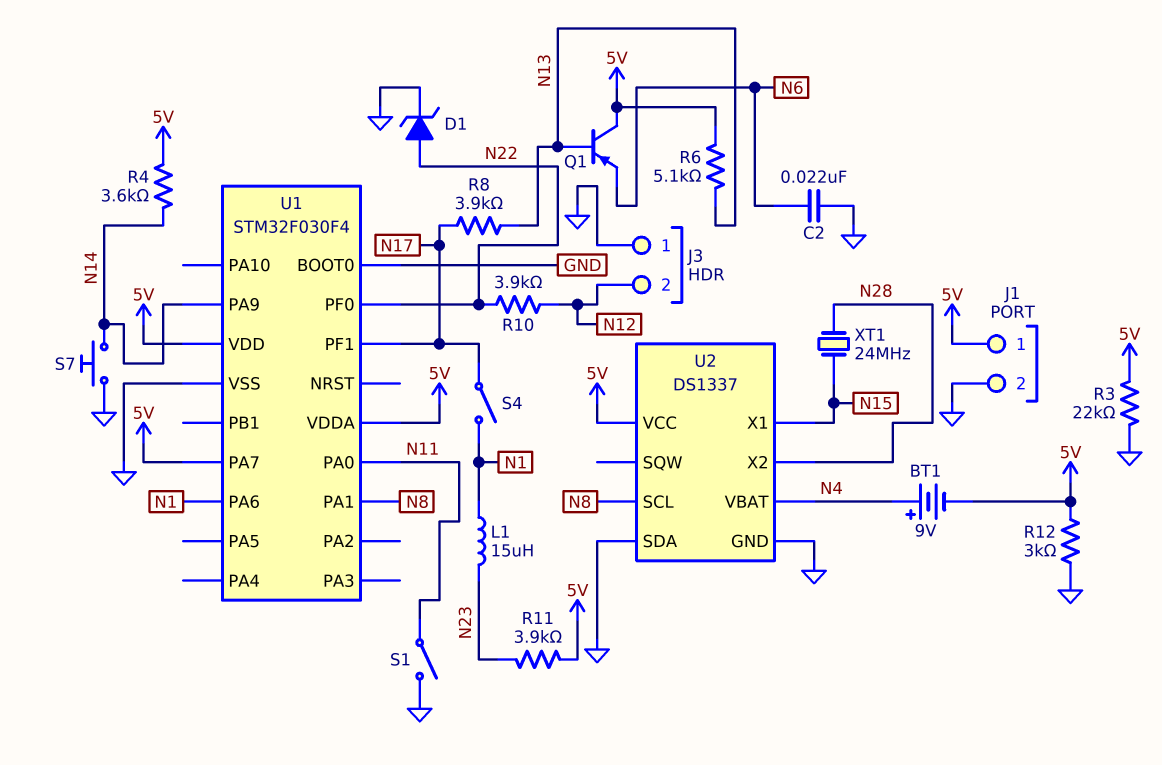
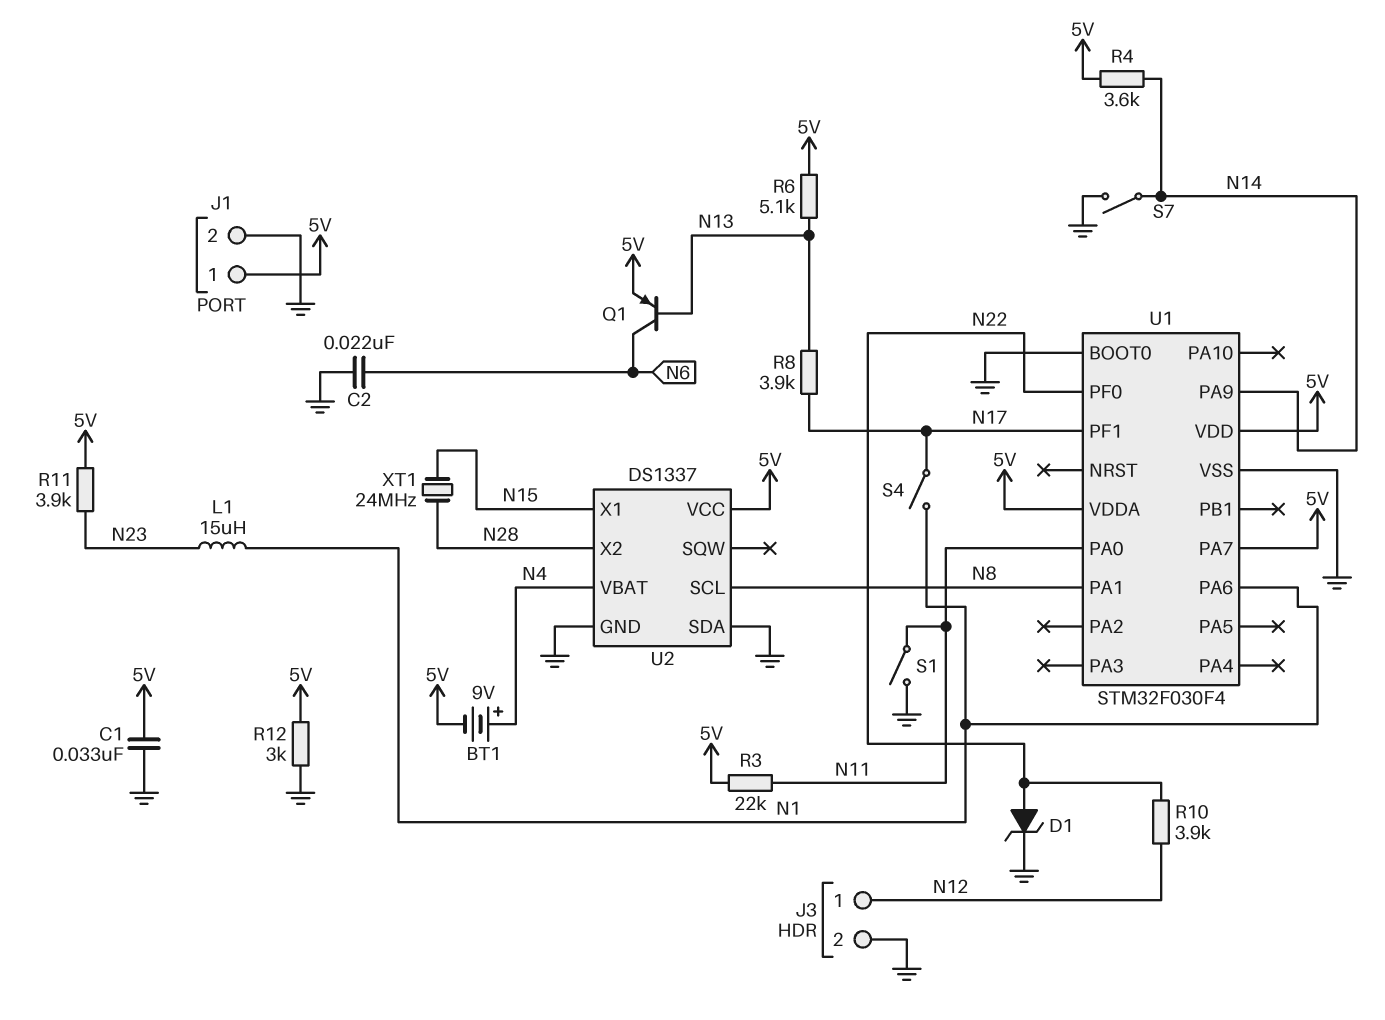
C1: none -> 33nF (5V, GND)
J3 pin 1: GND -> N12
J3 pin 2: N12 -> GND
Q1: PNP (B N13, C 5V, E N6) -> PNP (B N13, C N6, E 5V)
R3: 22k (5V, GND) -> 22k (5V, N11)
S7: button (GND, N14) -> switch (GND, N14)

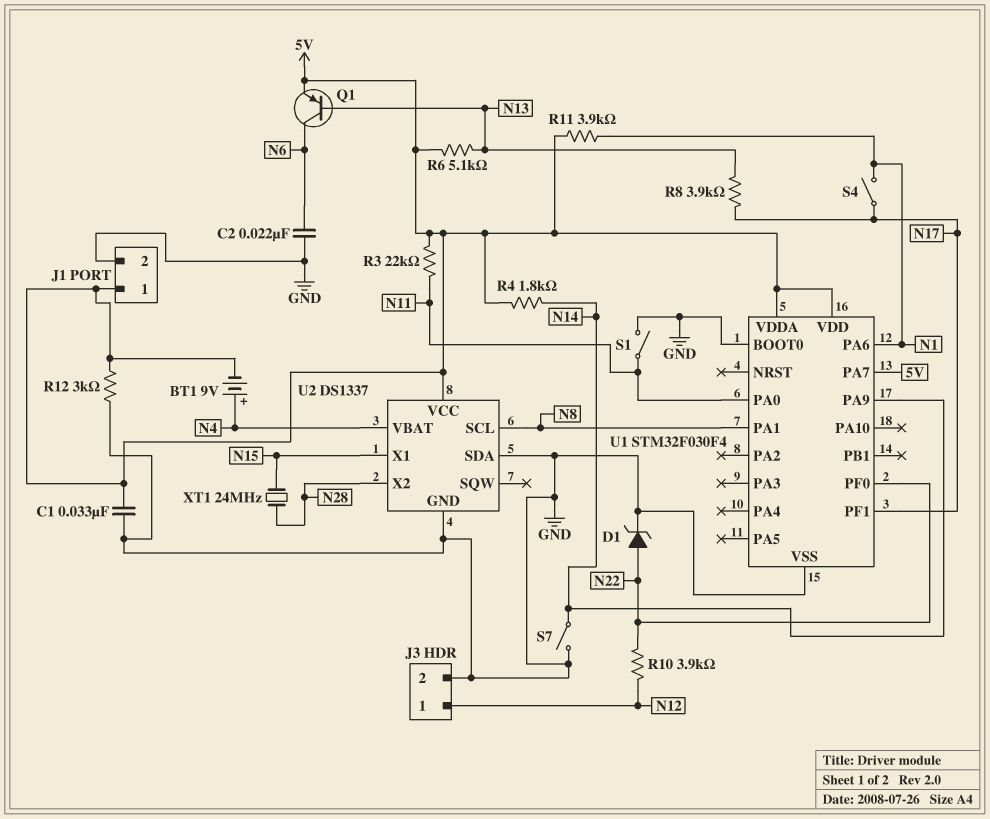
L1: 15uH (N1, N23) -> none
R4: 3.6k (5V, N14) -> 1.8k (5V, N14)
R11: 3.9k (5V, N23) -> 3.9k (5V, N1)

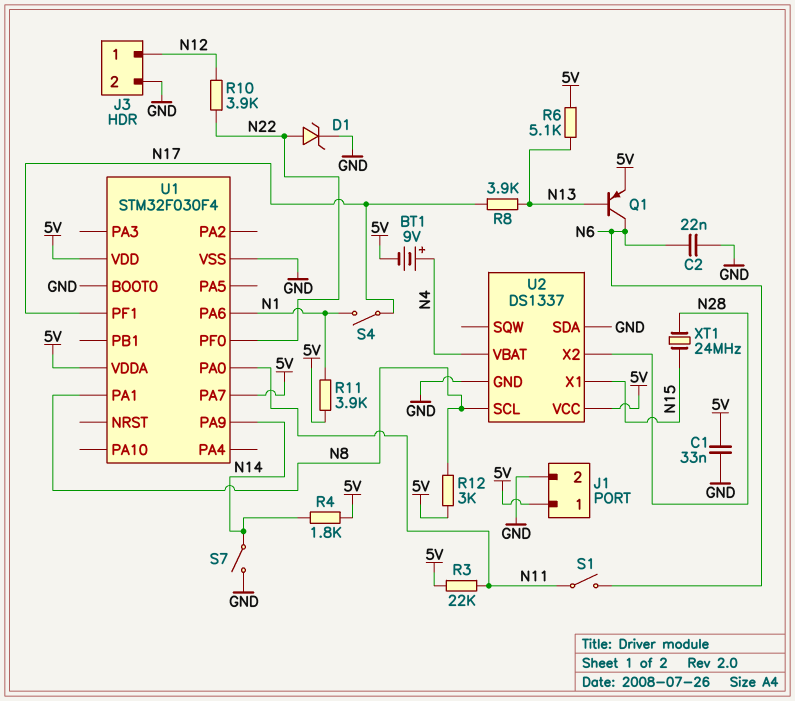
R12: 3k (5V, GND) -> 3k (5V, N8)
S1: switch (GND, N11) -> switch (N6, N11)

